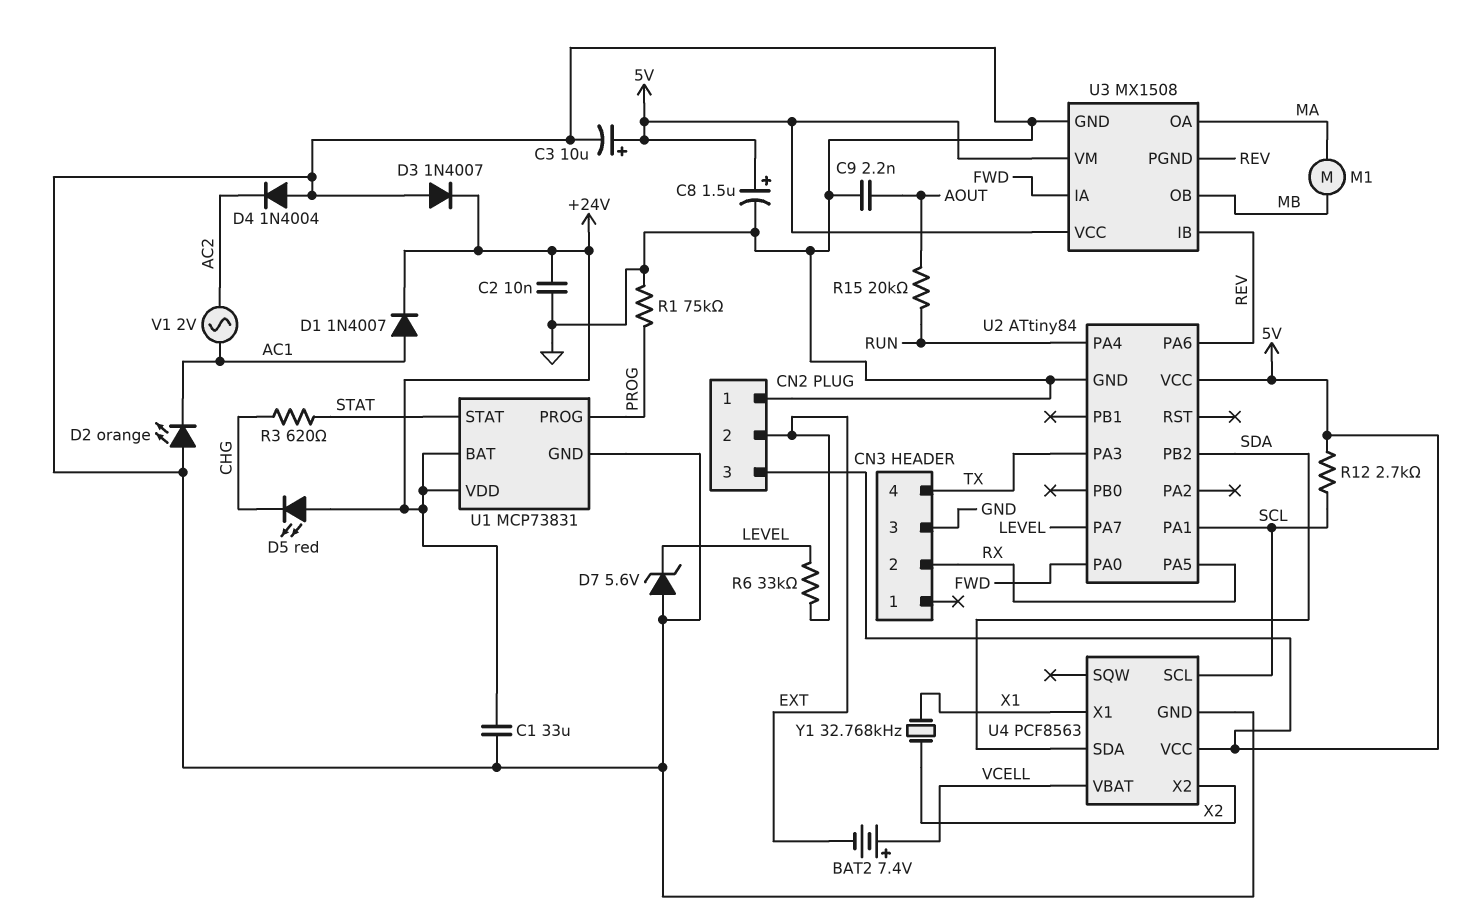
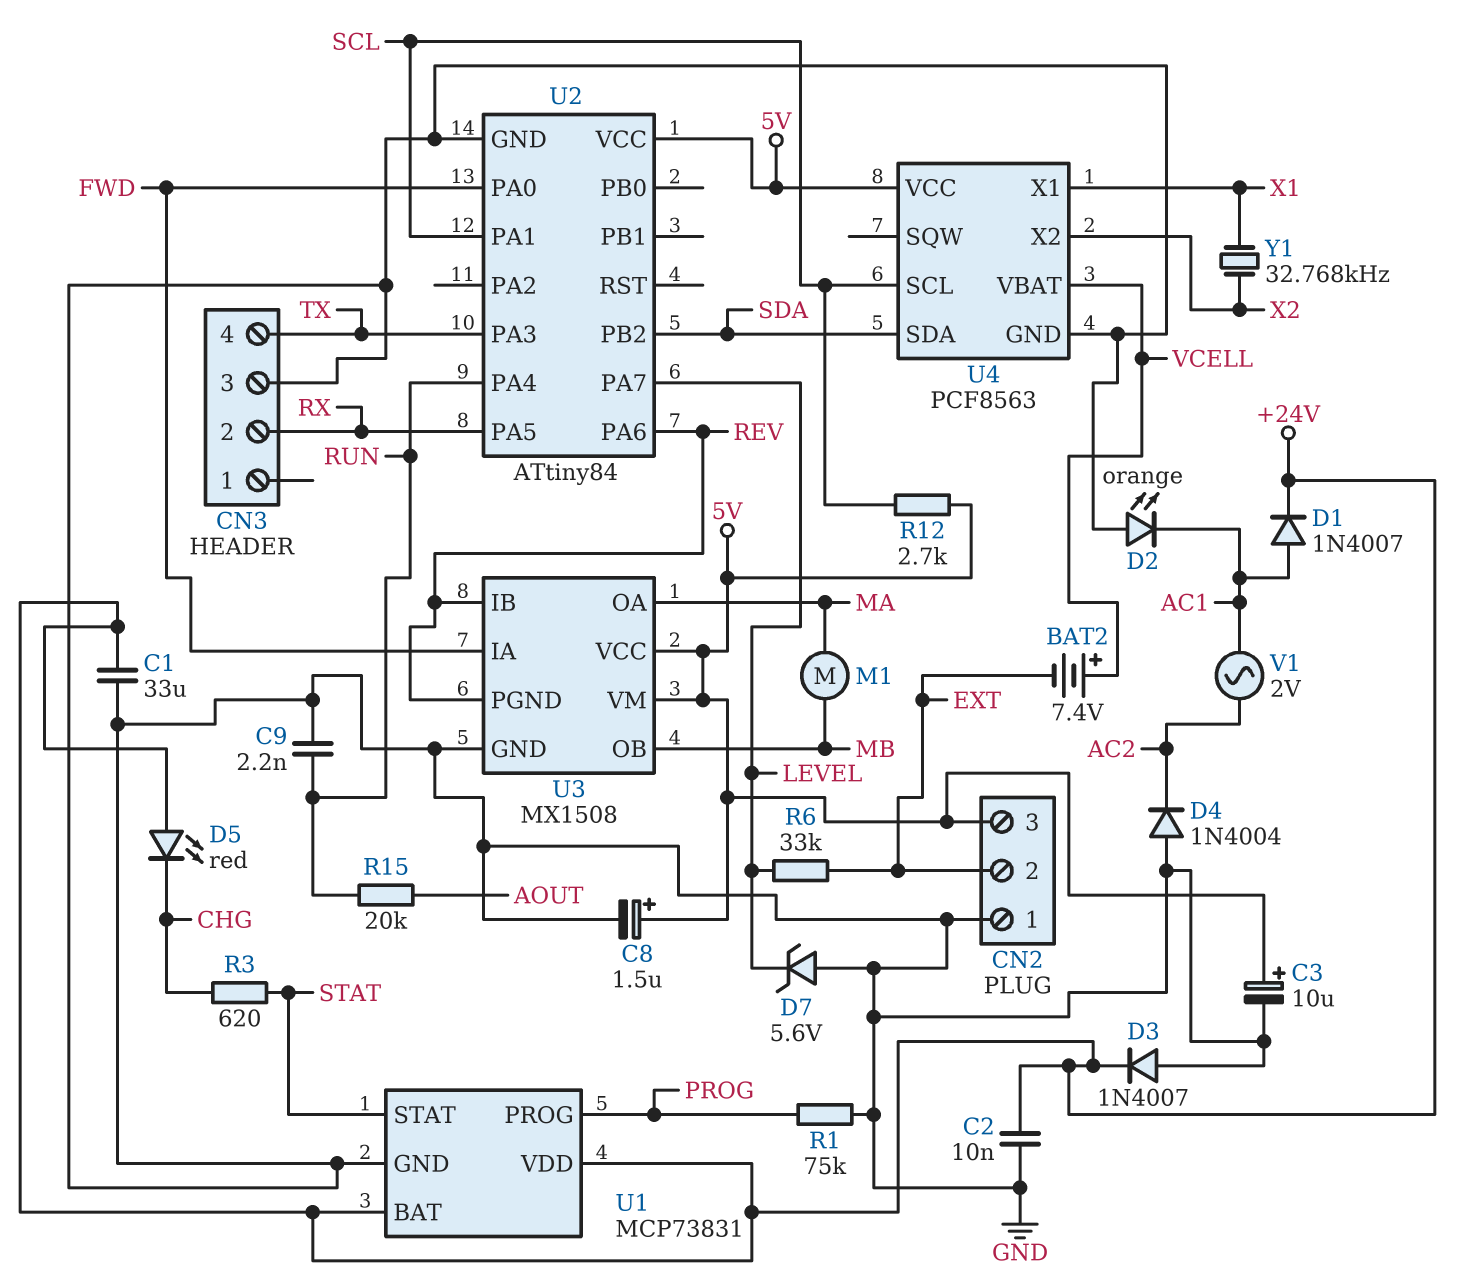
C9: 2.2nF (AOUT, GND) -> 2.2nF (GND, RUN)

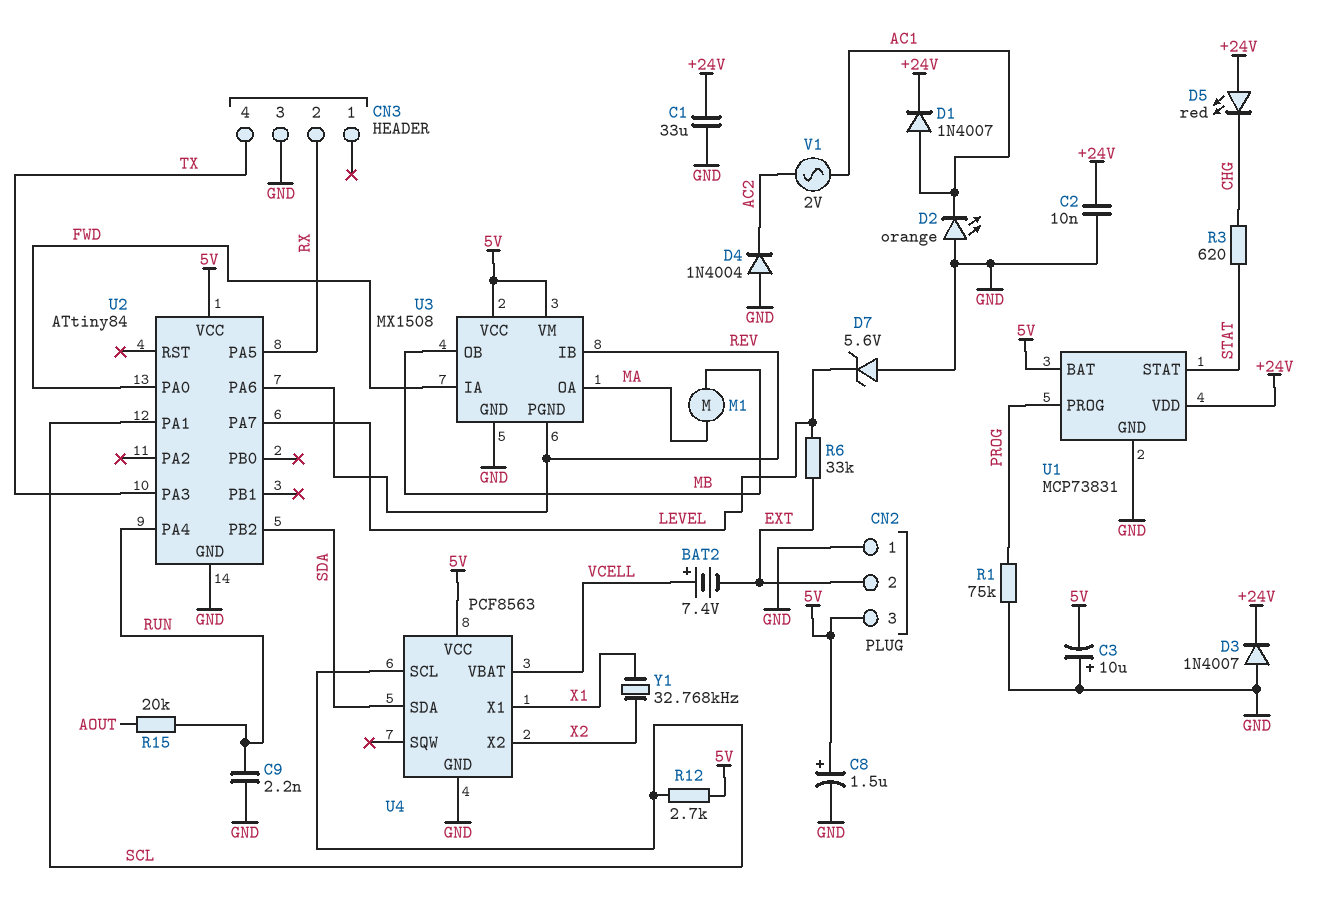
C3: 10uF (plus 5V, minus GND) -> 10uF (plus GND, minus 5V)
U1 pin BAT: +24V -> 5V

